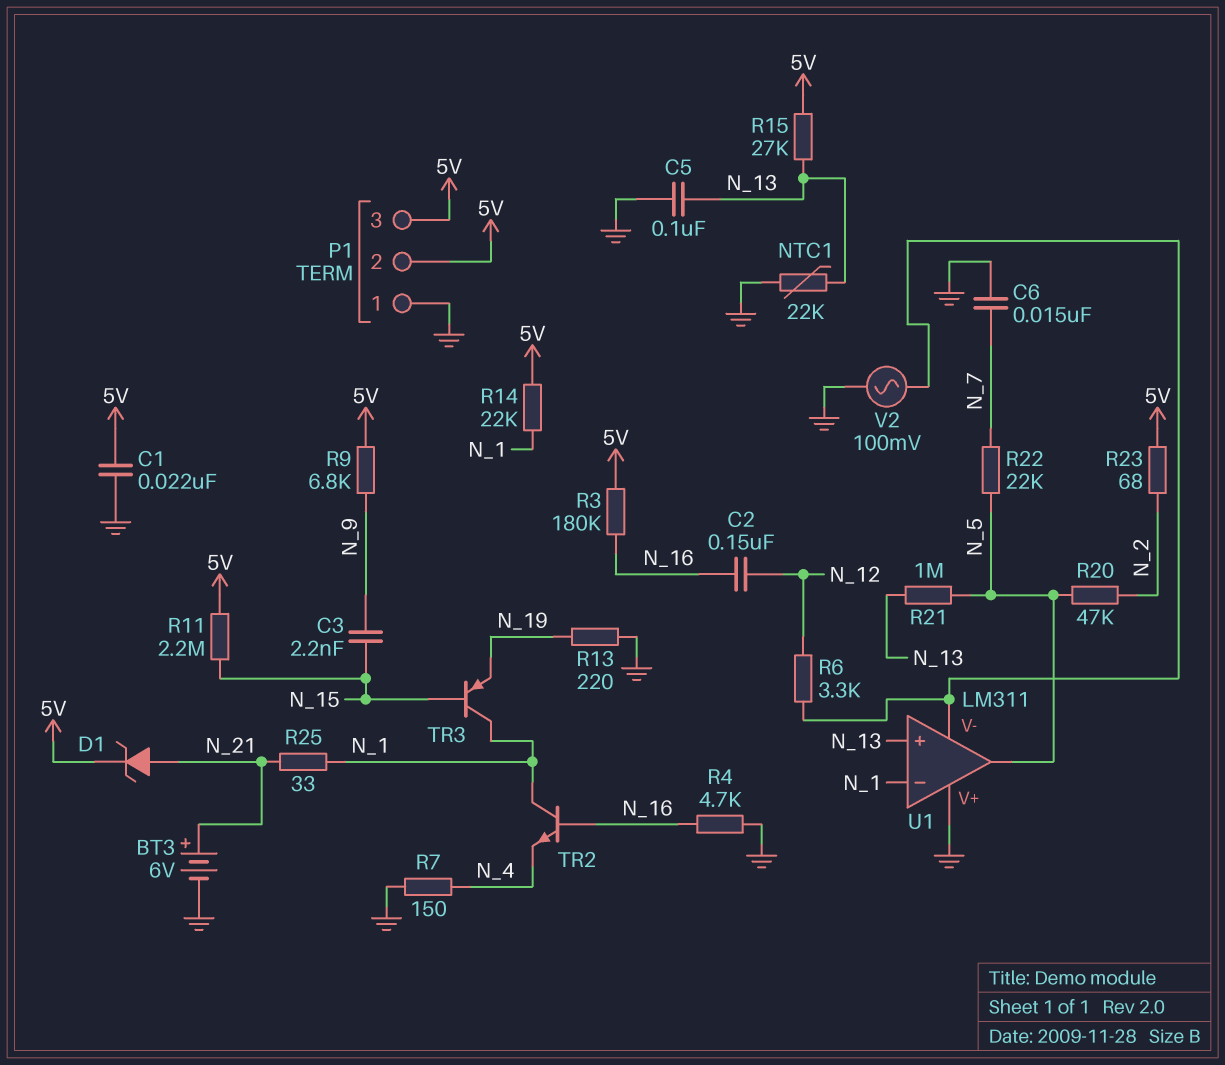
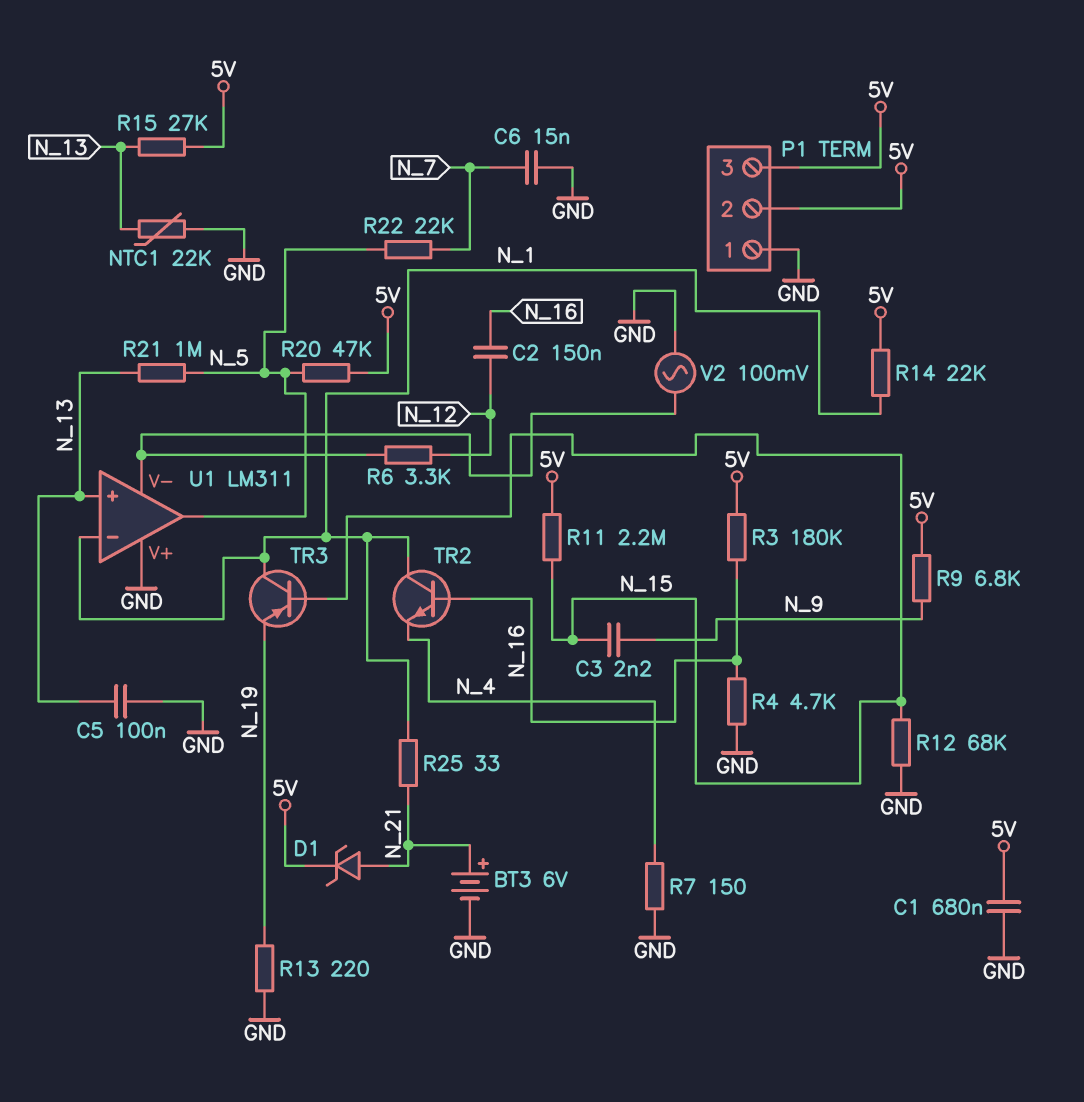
C1: 22nF (5V, GND) -> 680nF (5V, GND)
R12: none -> 68k (GND, N_15)
R20: 47k (N_2, N_5) -> 47k (5V, N_5)
R23: 68 (5V, N_2) -> none

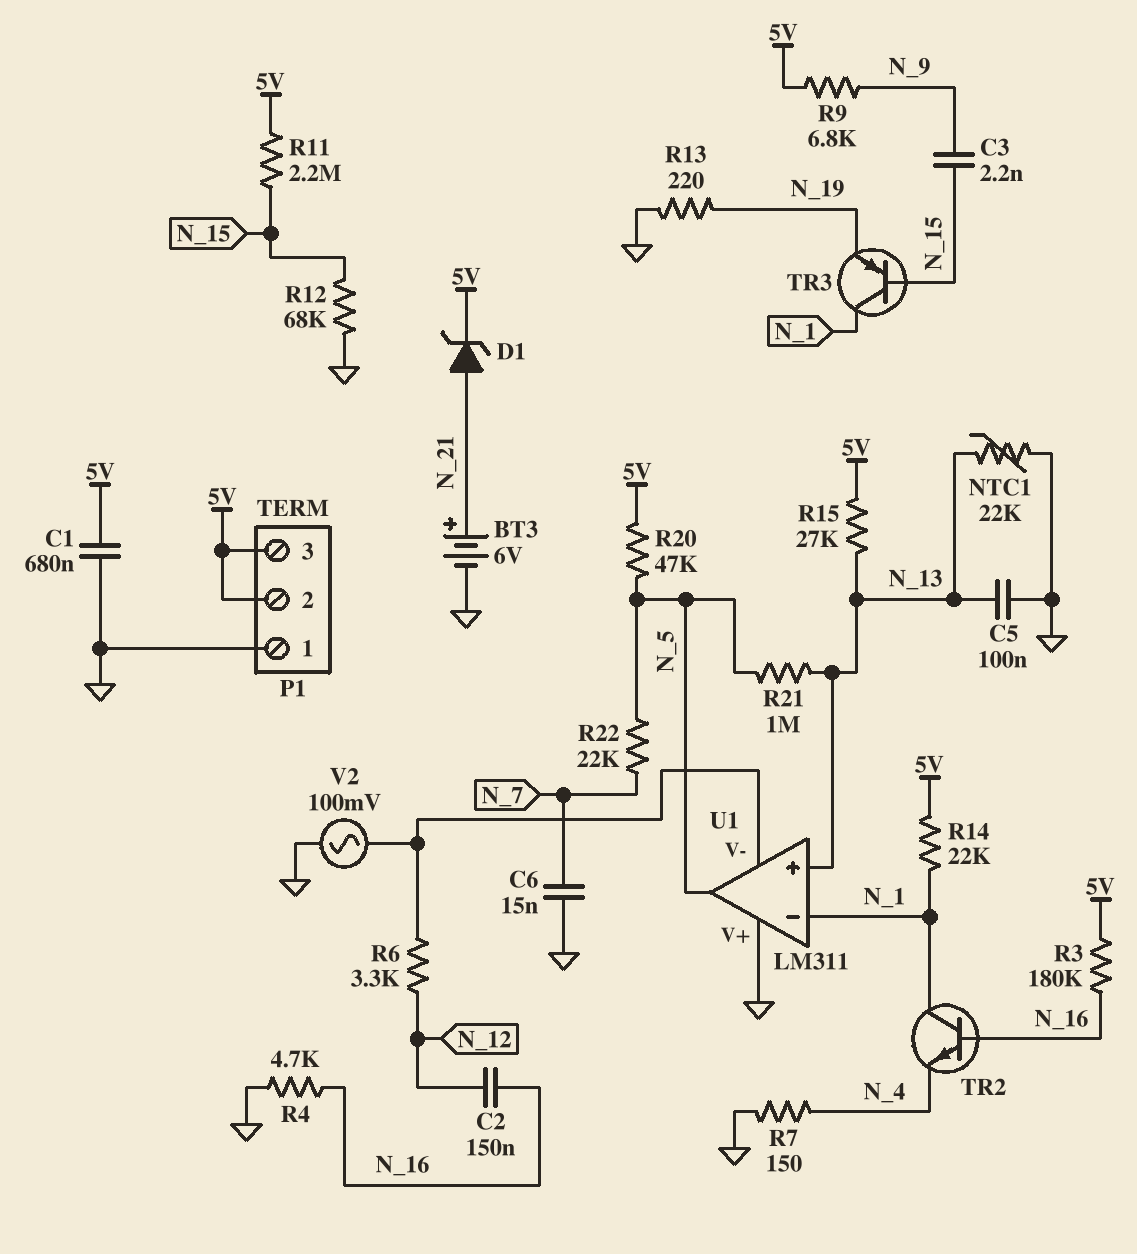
R25: 33 (N_1, N_21) -> none

